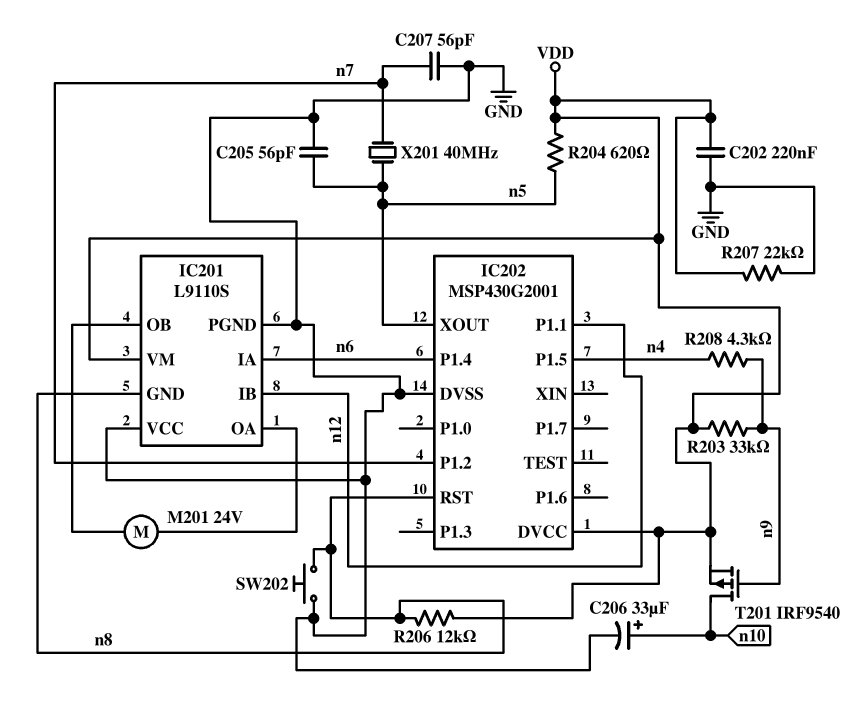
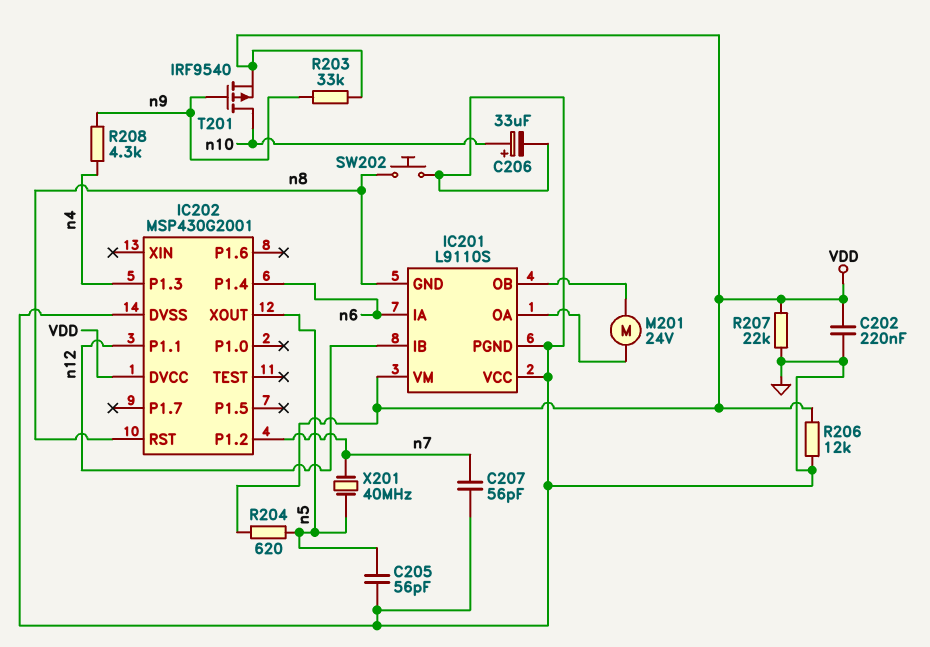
IC202 pin P1.3: none -> n4
IC202 pin P1.5: n4 -> none
R206: 12k (VDD, n8) -> 12k (GND, VDD)

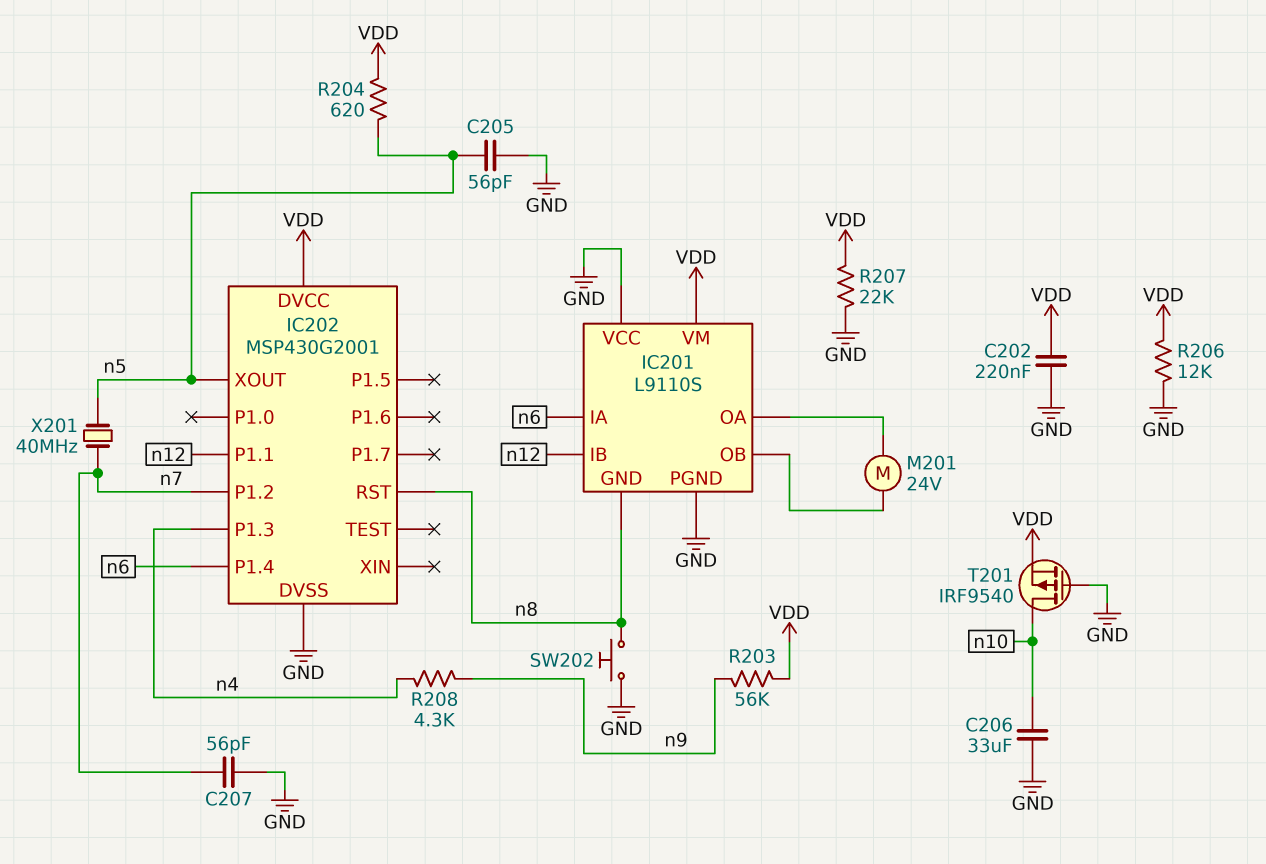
C206: 33uF (plus n10, minus GND) -> 33uF (GND, n10)
R203: 33k (VDD, n9) -> 56k (VDD, n9)
T201: PMOS IRF9540 (G n9, D n10, S VDD) -> PMOS IRF9540 (G GND, D n10, S VDD)

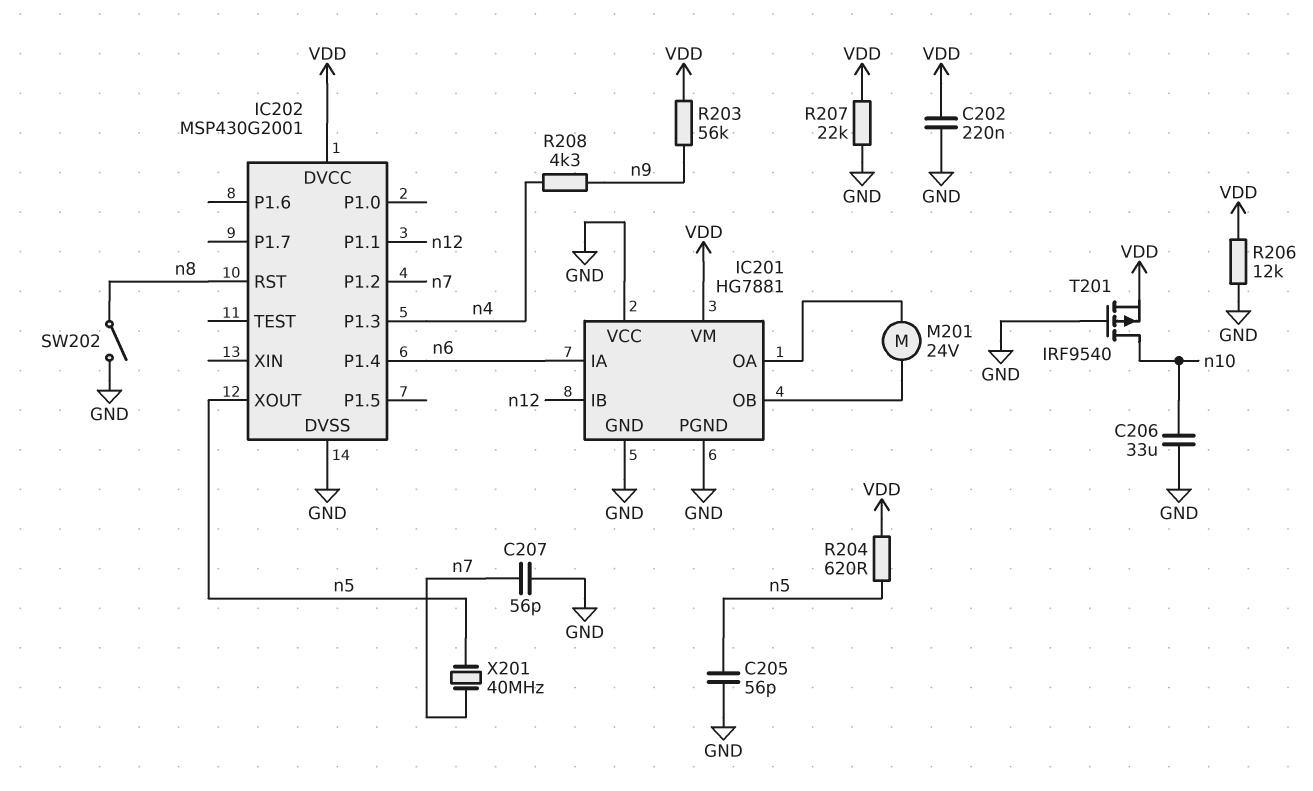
IC201: L9110S -> HG7881
IC201 pin GND: n8 -> GND
SW202: button (GND, n8) -> switch (GND, n8)

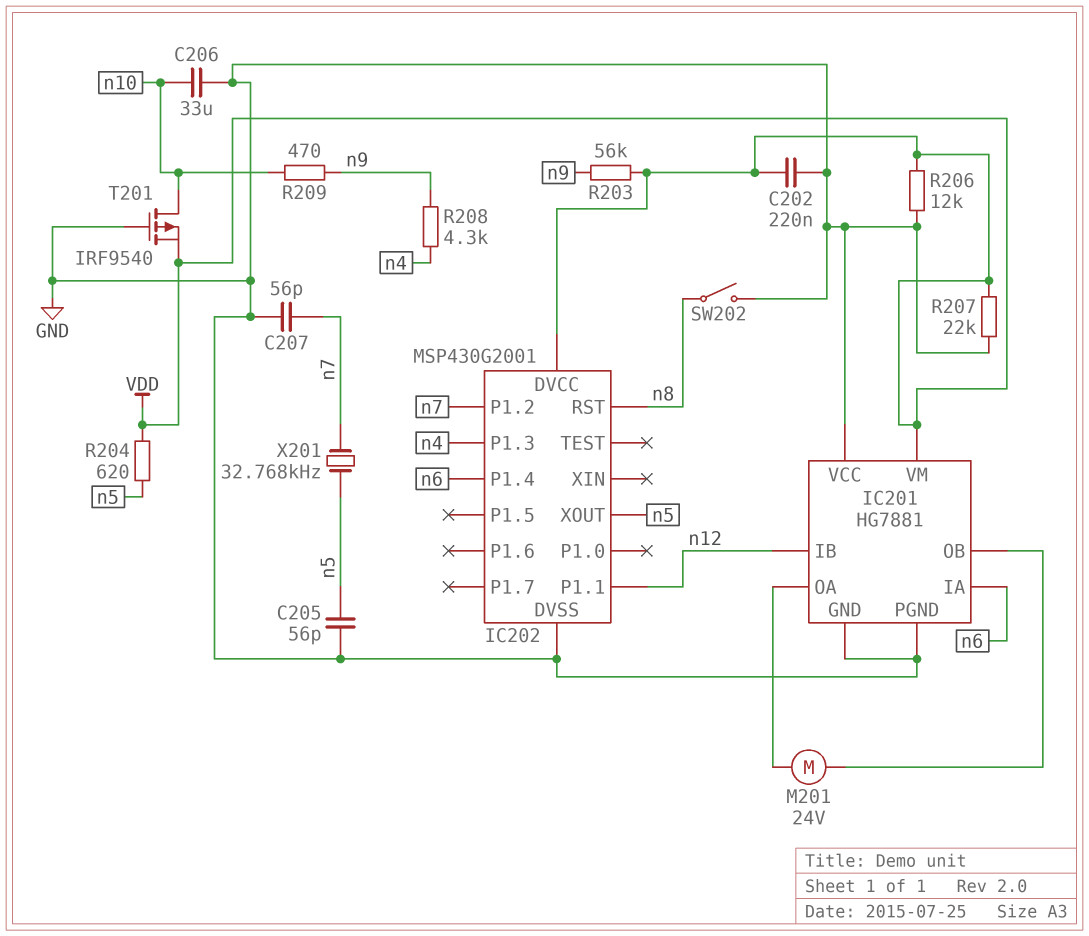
R209: none -> 470 (n9, n10)
X201: 40MHz (n5, n7) -> 32.768kHz (n5, n7)

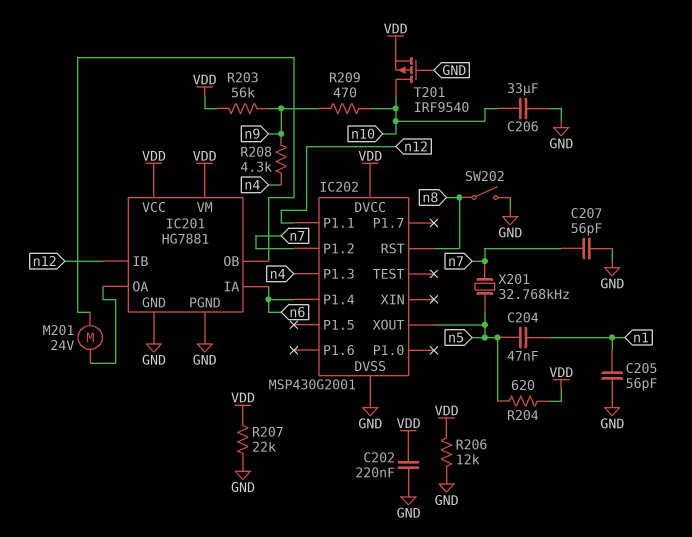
C204: none -> 47nF (n1, n5)
C205: 56pF (GND, n5) -> 56pF (GND, n1)
IC201 pin VCC: GND -> VDD

